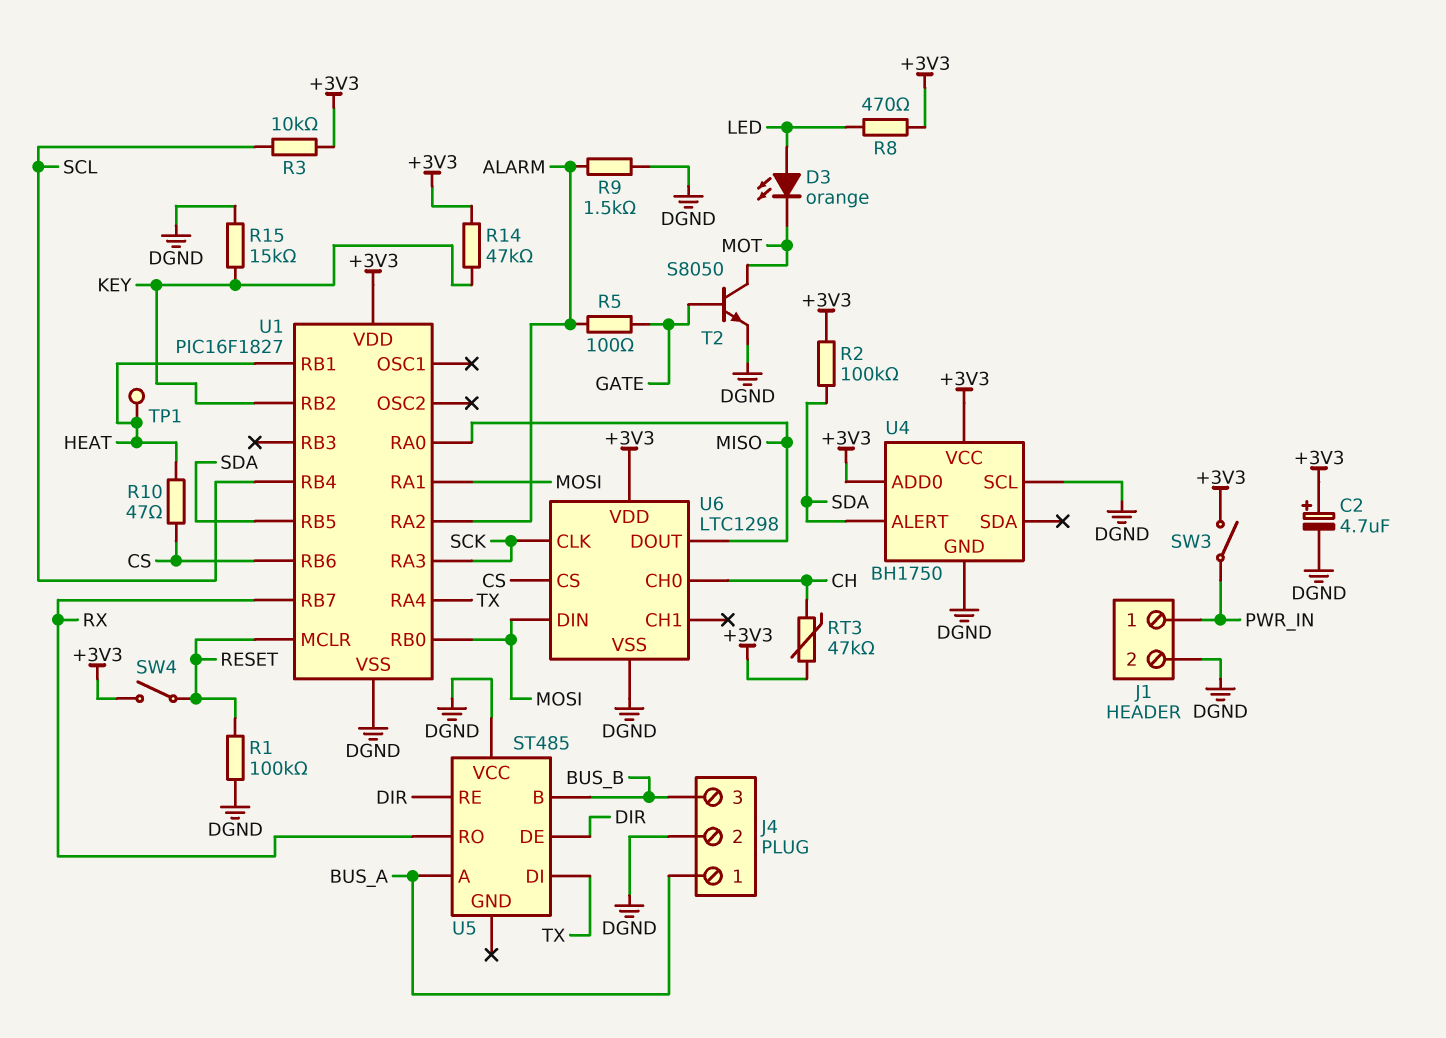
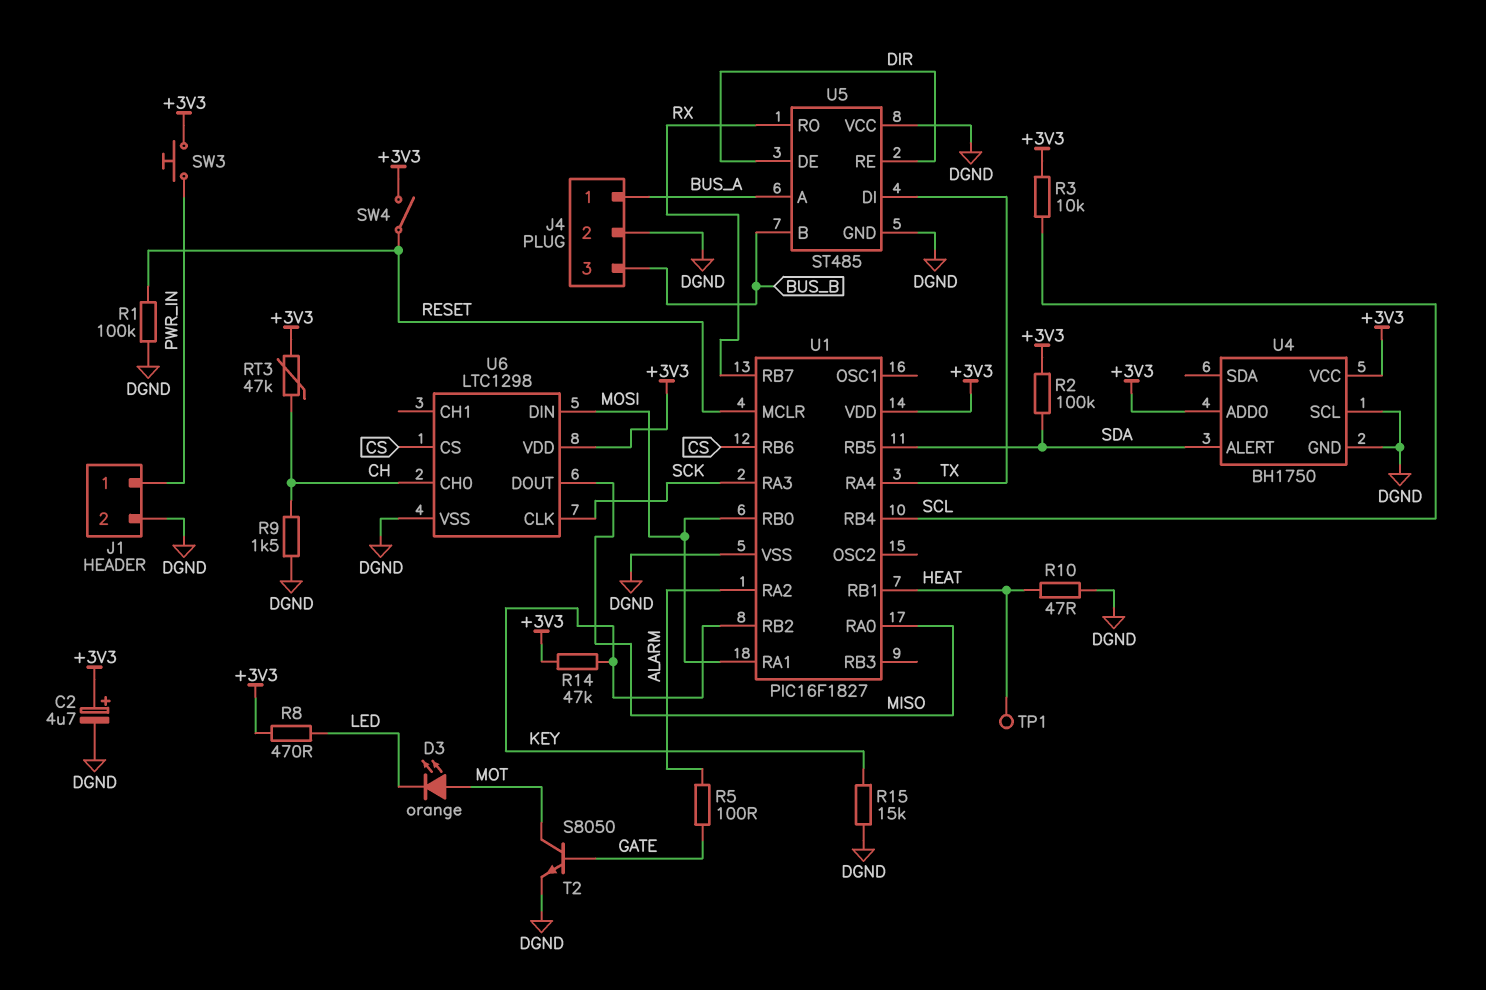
D3: LED orange (A LED, K MOT) -> LED orange (A MOT, K LED)
R9: 1.5k (ALARM, DGND) -> 1.5k (CH, DGND)
R10: 47 (CS, HEAT) -> 47 (DGND, HEAT)
SW3: switch (+3V3, PWR_IN) -> button (+3V3, PWR_IN)
U5 pin GND: none -> DGND

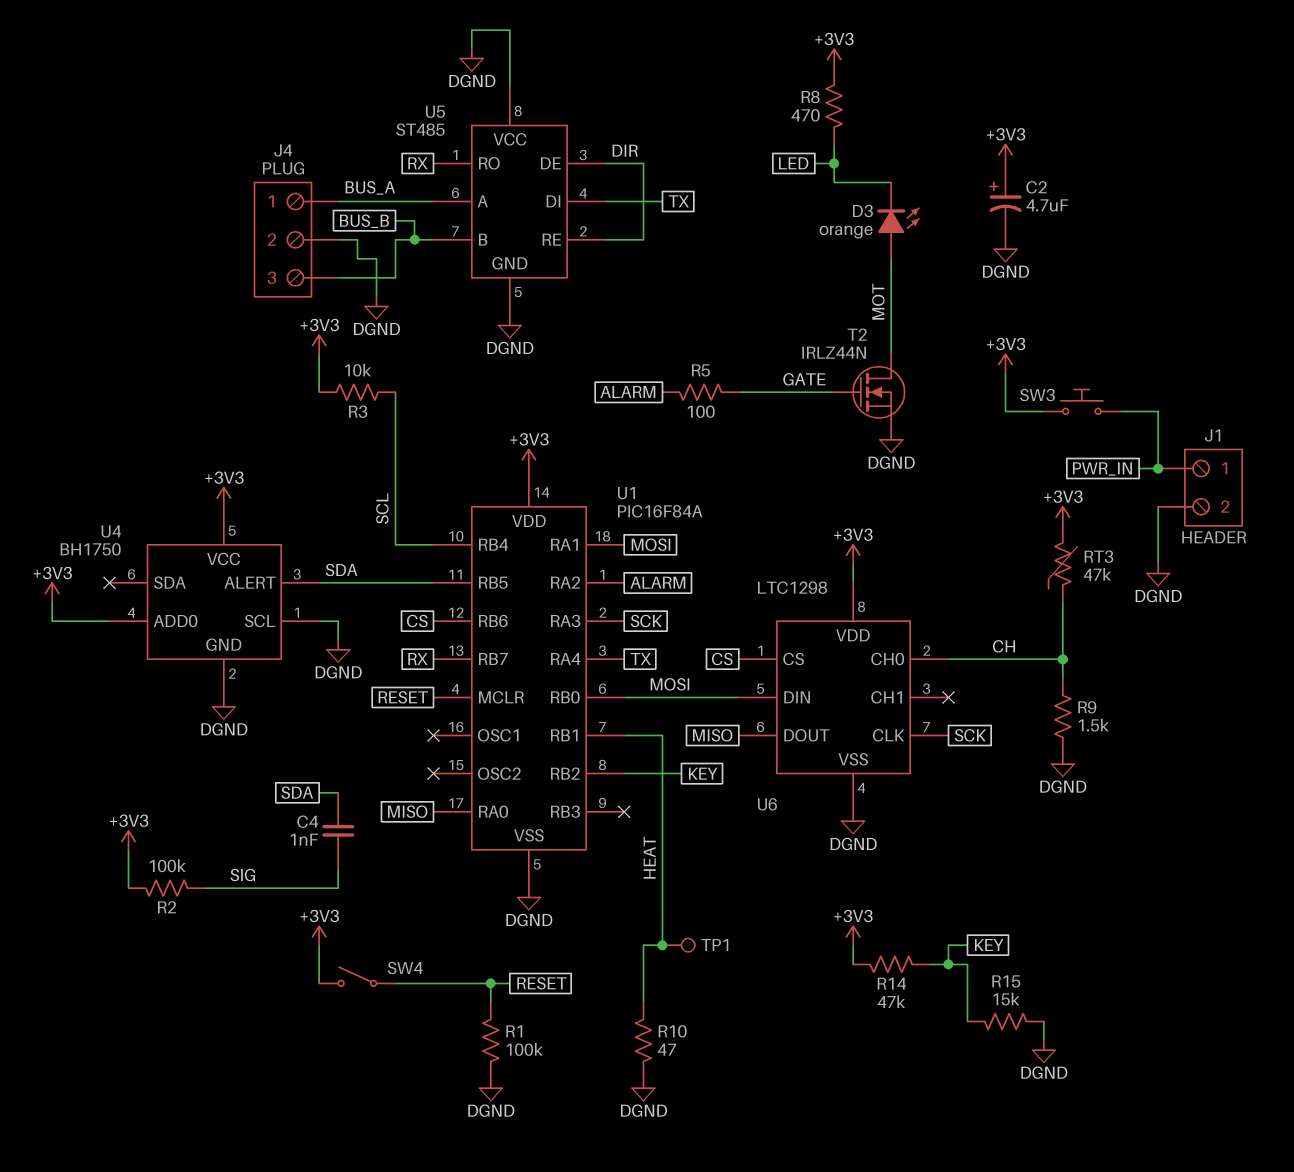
C4: none -> 1nF (SDA, SIG)
R2: 100k (+3V3, SDA) -> 100k (+3V3, SIG)
T2: NPN S8050 (B GATE, C MOT, E DGND) -> NMOS IRLZ44N (G GATE, D MOT, S DGND)
U1: PIC16F1827 -> PIC16F84A

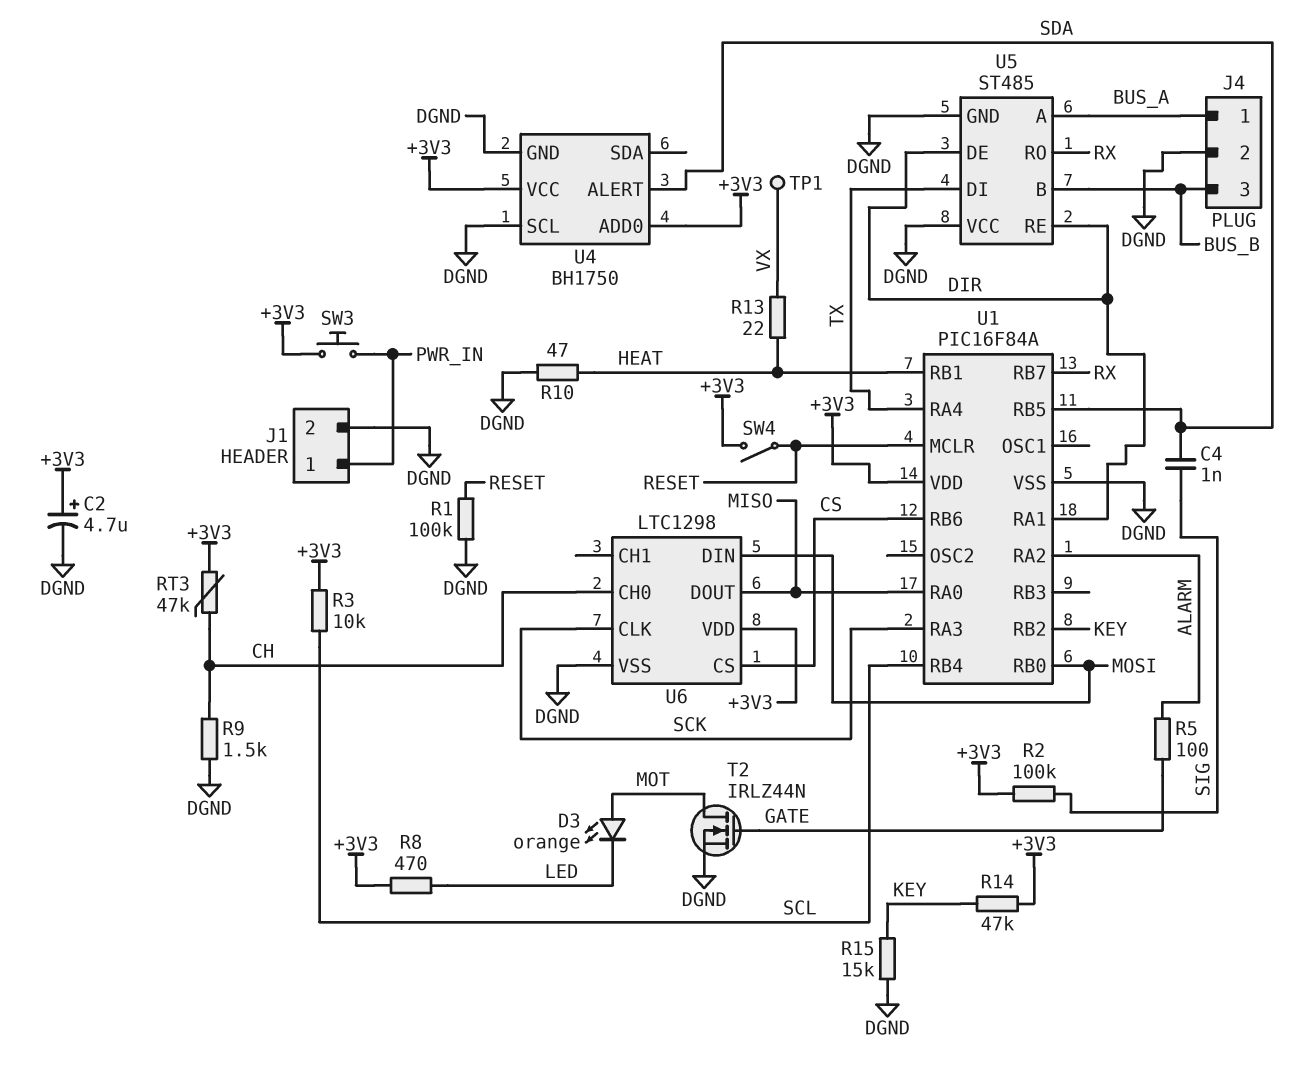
R13: none -> 22 (HEAT, VX)
TP1: test point (HEAT) -> test point (VX)
U1 pin RA1: MOSI -> DIR

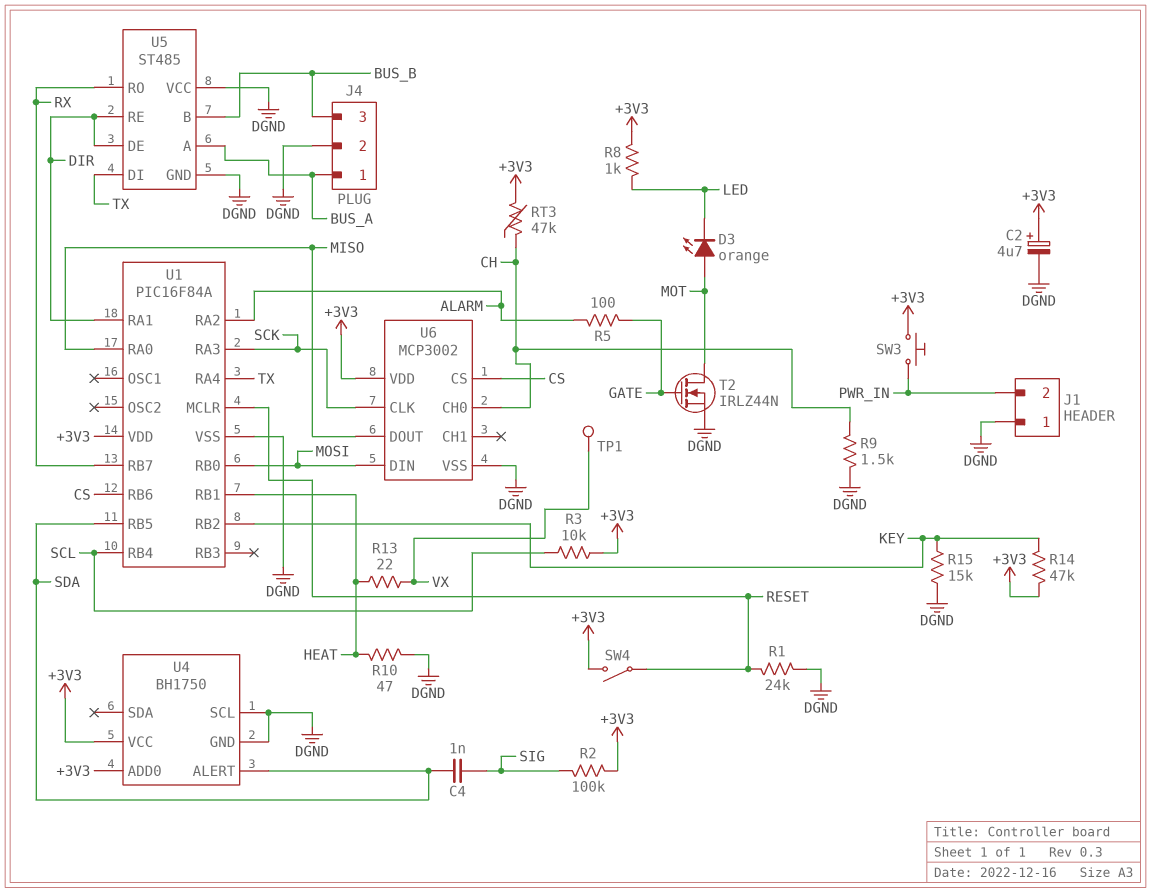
J1 pin 1: PWR_IN -> DGND
J1 pin 2: DGND -> PWR_IN
R1: 100k (DGND, RESET) -> 24k (DGND, RESET)
R8: 470 (+3V3, LED) -> 1k (+3V3, LED)
U6: LTC1298 -> MCP3002

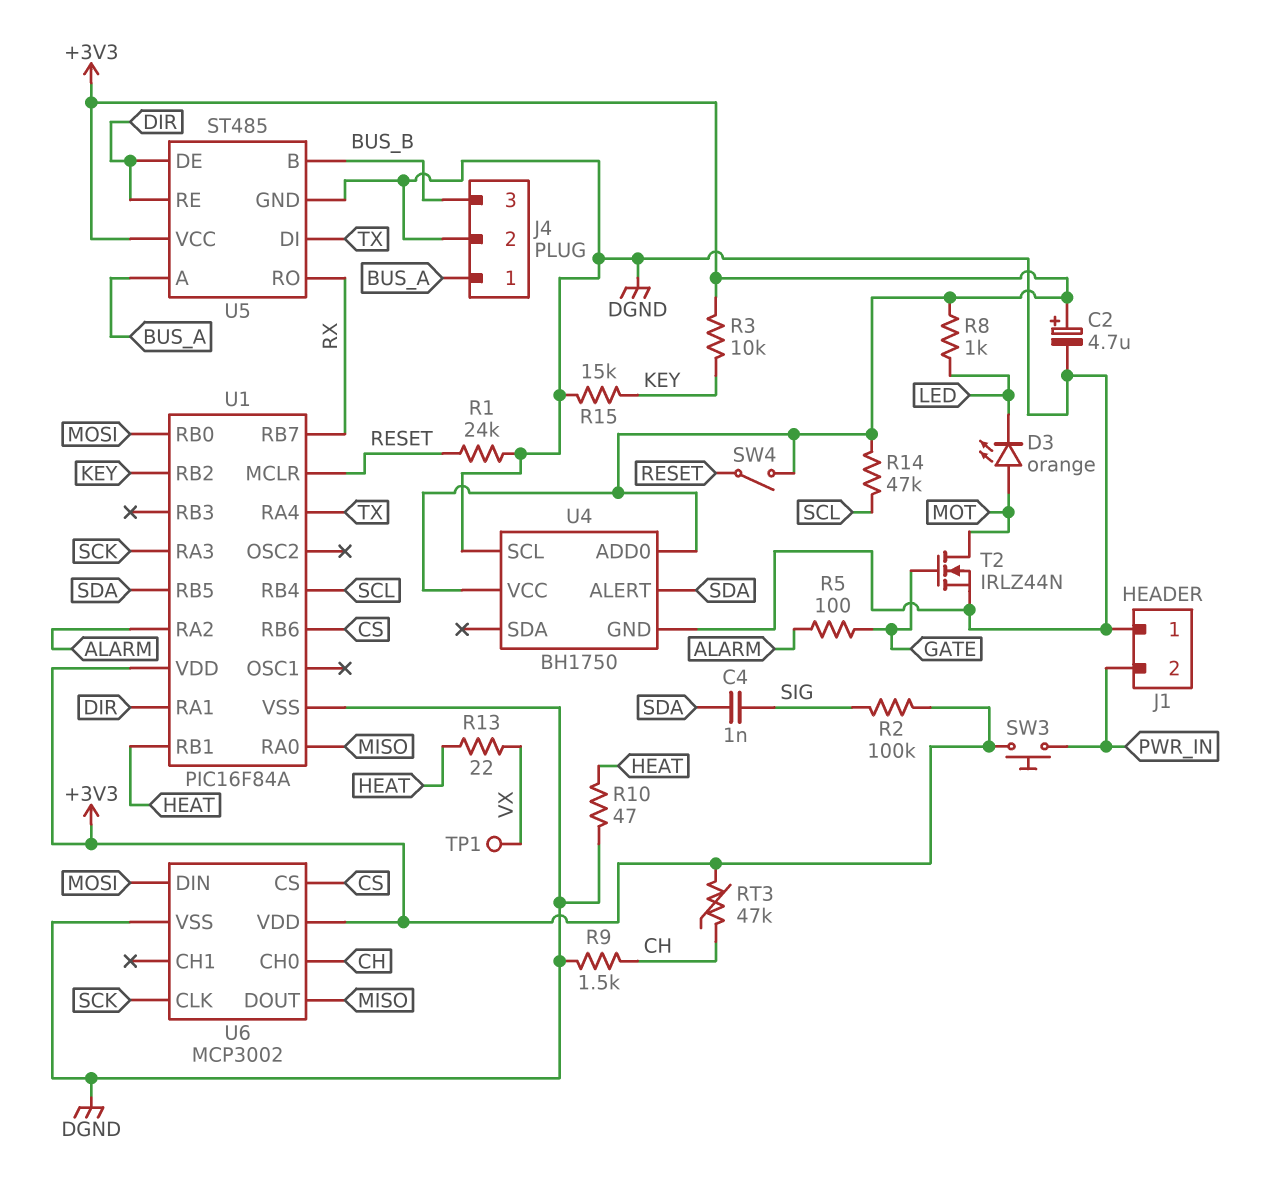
R3: 10k (+3V3, SCL) -> 10k (+3V3, KEY)
R14: 47k (+3V3, KEY) -> 47k (+3V3, SCL)
U5 pin VCC: DGND -> +3V3

